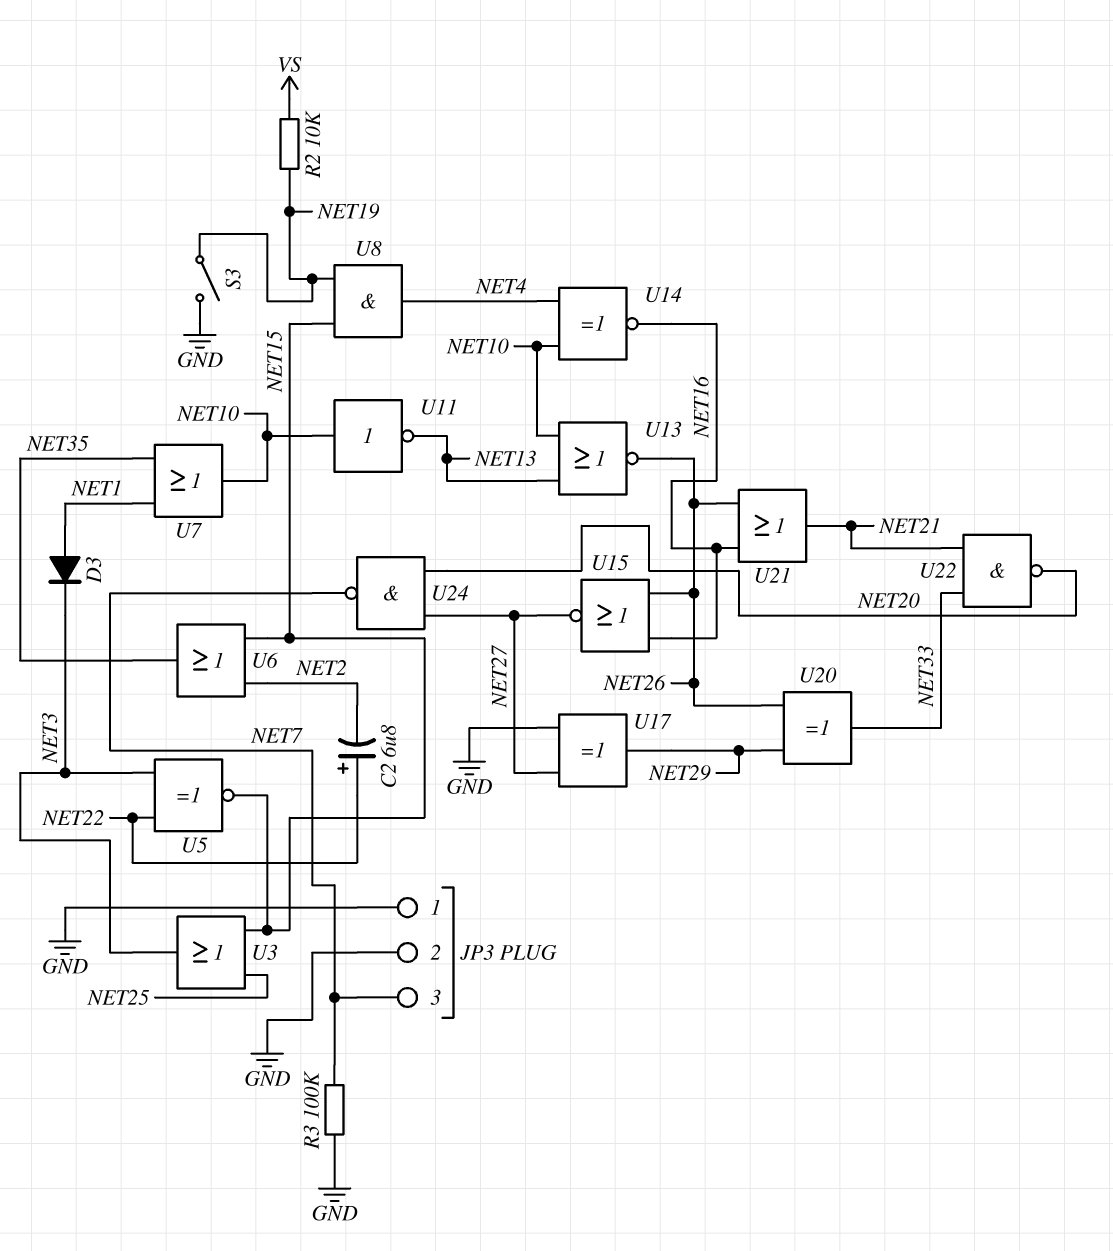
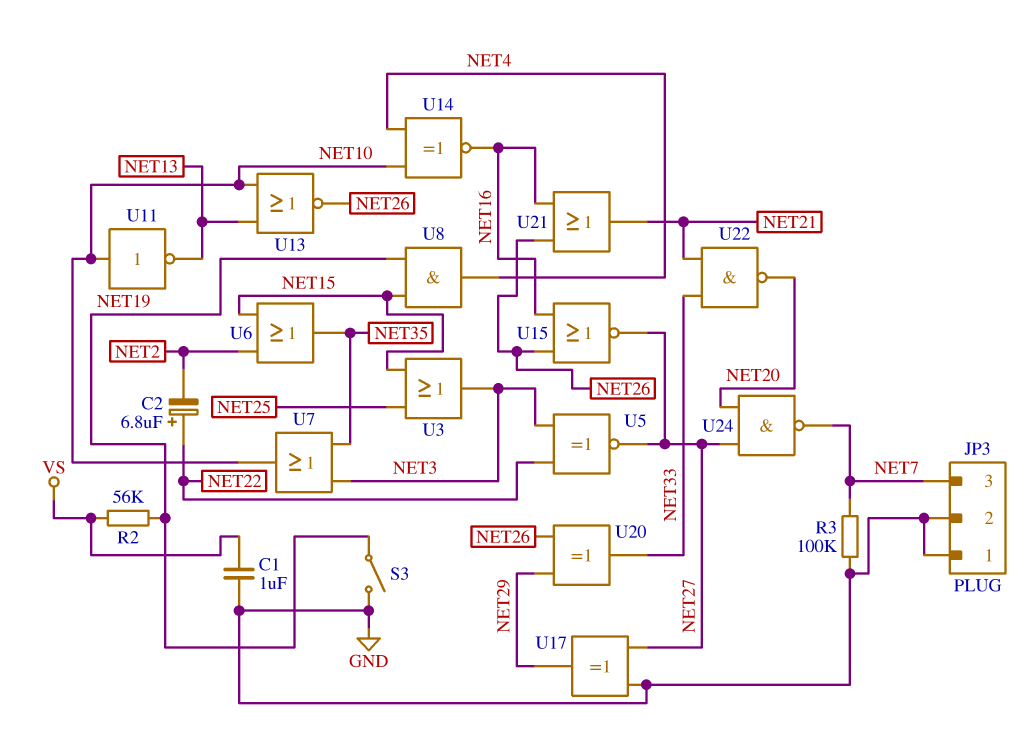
C1: none -> 1uF (GND, VS)
D3: diode (A NET1, K NET3) -> none
R2: 10k (NET19, VS) -> 56k (NET19, VS)
U5: XNOR (in NET3, in NET22, out NET15) -> XNOR (in NET3, in NET22, out NET27)
U7: OR (in NET1, in NET35, out NET10) -> OR (in NET3, in NET35, out NET10)

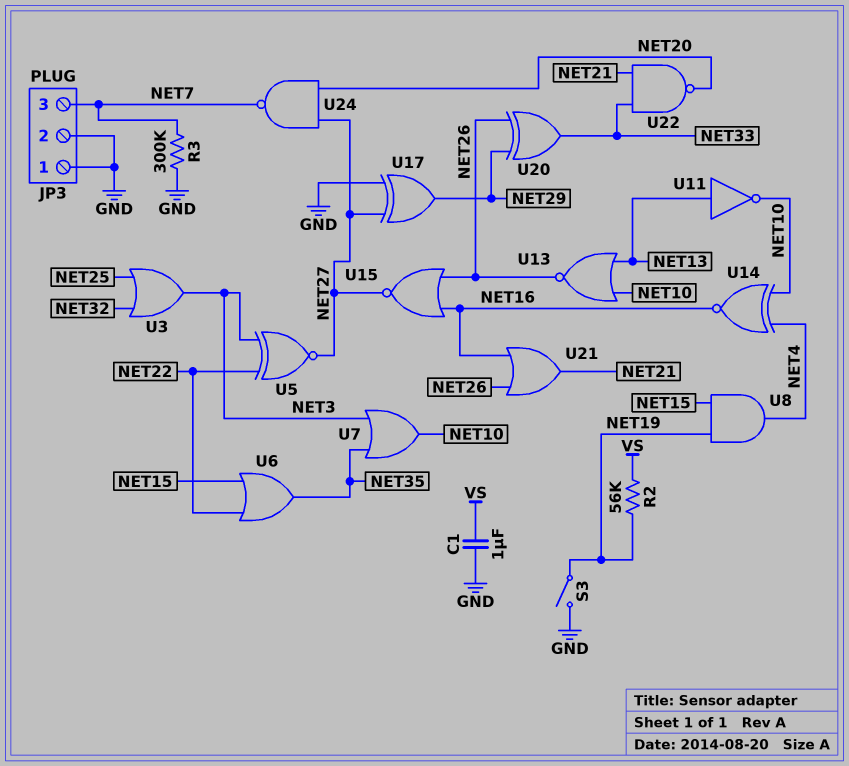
C2: 6.8uF (plus NET22, minus NET2) -> none
R3: 100k (GND, NET7) -> 300k (GND, NET7)
U3: OR (in NET15, in NET25, out NET3) -> OR (in NET25, in NET32, out NET3)
U6: OR (in NET2, in NET15, out NET35) -> OR (in NET15, in NET22, out NET35)
U11: NOT (in NET10, out NET13) -> NOT (in NET13, out NET10)

